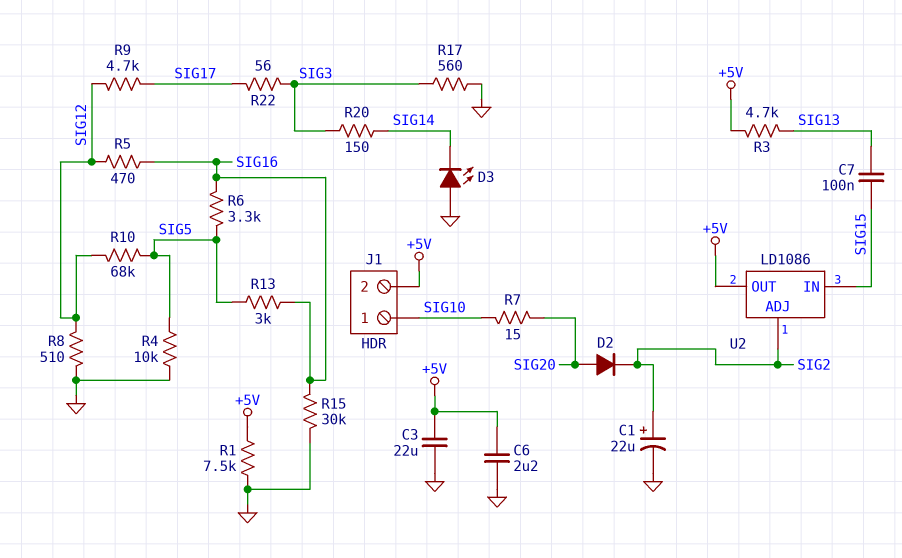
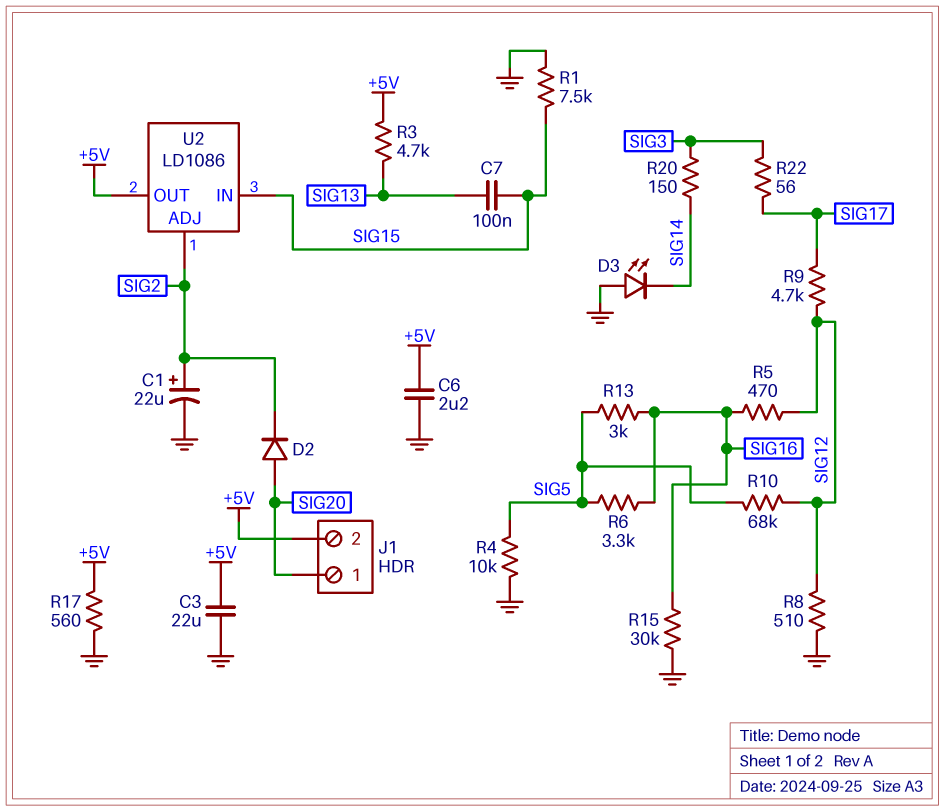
J1 pin 1: SIG10 -> SIG20
R1: 7.5k (+5V, GND) -> 7.5k (GND, SIG15)
R7: 15 (SIG10, SIG20) -> none
R17: 560 (GND, SIG3) -> 560 (+5V, GND)

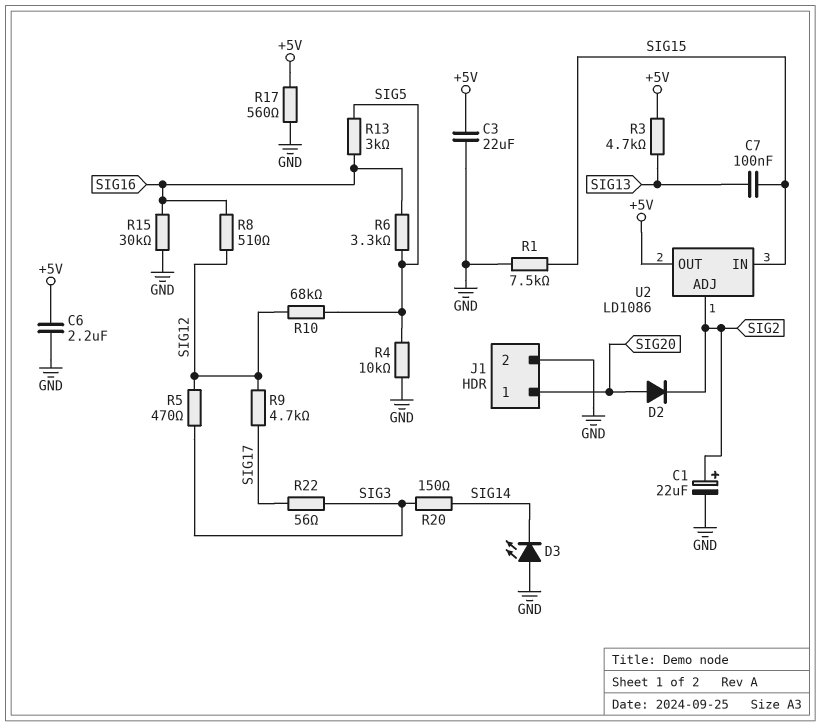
J1 pin 2: +5V -> GND
R5: 470 (SIG12, SIG16) -> 470 (SIG3, SIG12)
R8: 510 (GND, SIG12) -> 510 (SIG12, SIG16)

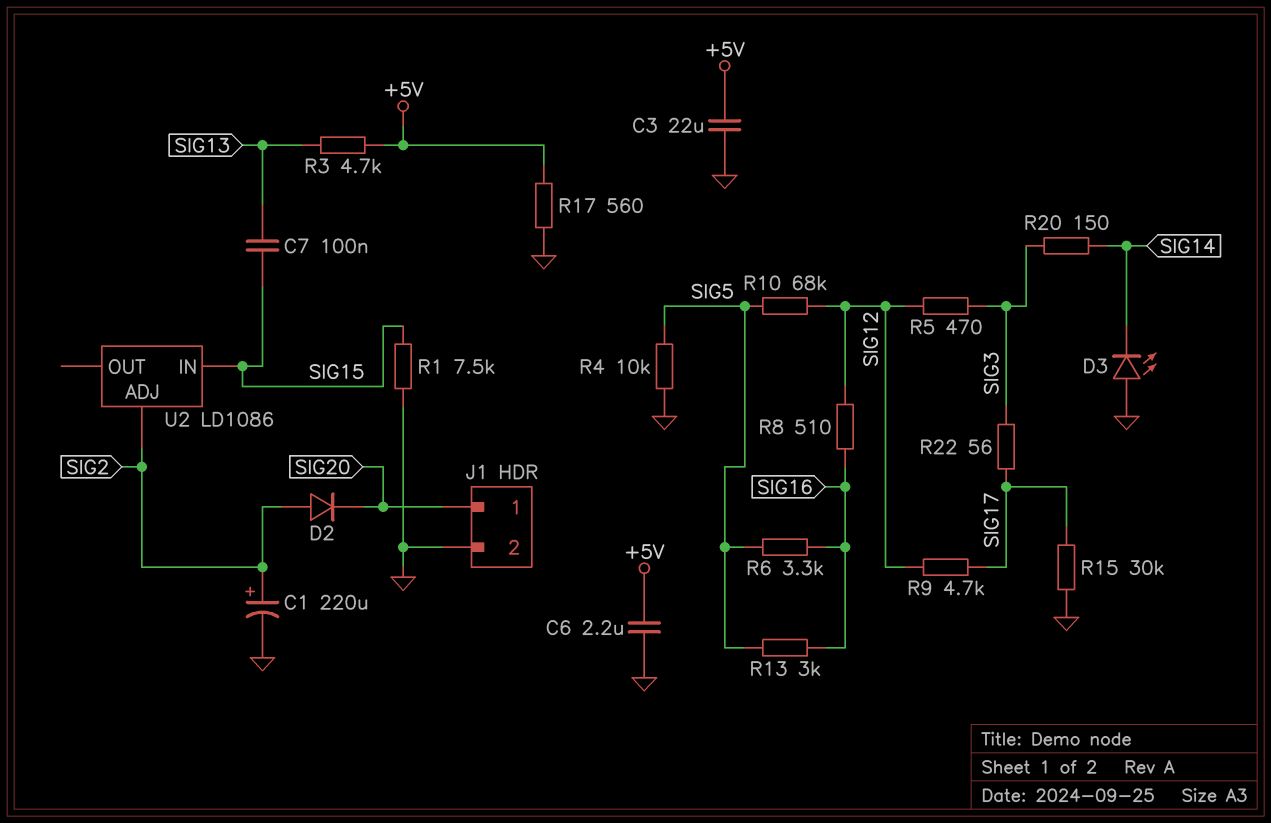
C1: 22uF (plus SIG2, minus GND) -> 220uF (plus SIG2, minus GND)
D2: diode (A SIG20, K SIG2) -> diode (A SIG2, K SIG20)
R15: 30k (GND, SIG16) -> 30k (GND, SIG17)
U2 pin OUT: +5V -> none

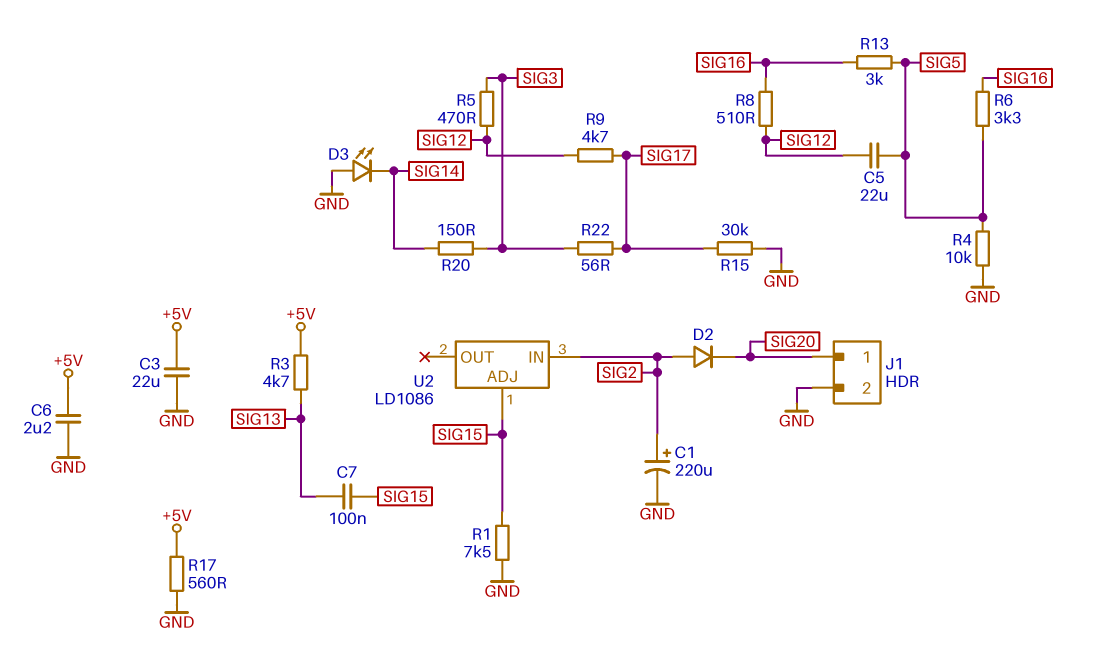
C5: none -> 22uF (SIG5, SIG12)
R10: 68k (SIG5, SIG12) -> none
U2 pin ADJ: SIG2 -> SIG15
U2 pin IN: SIG15 -> SIG2

